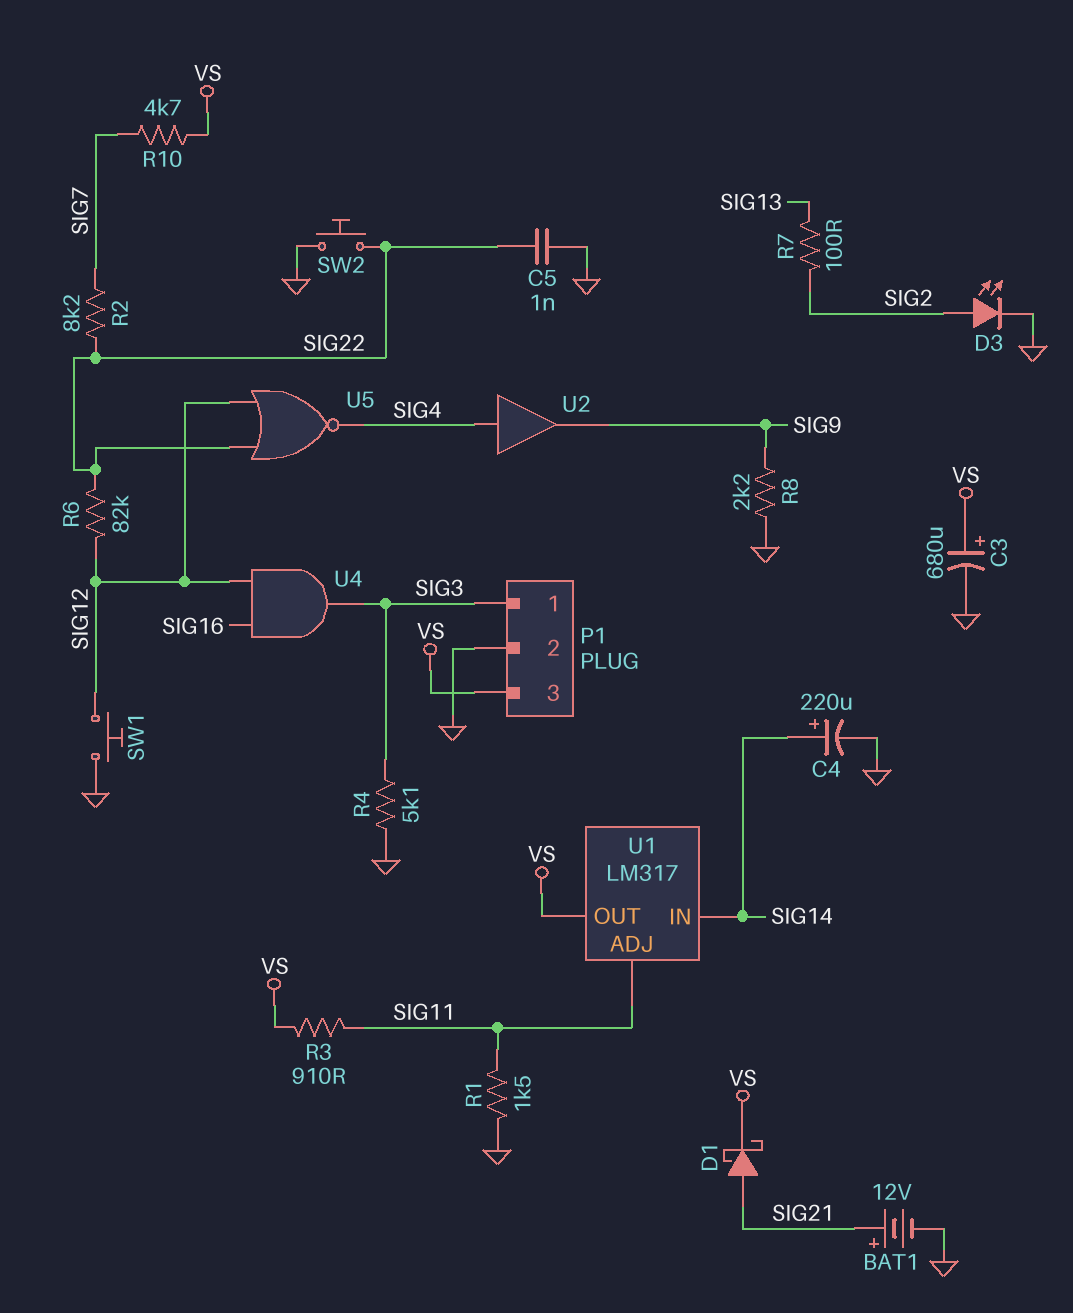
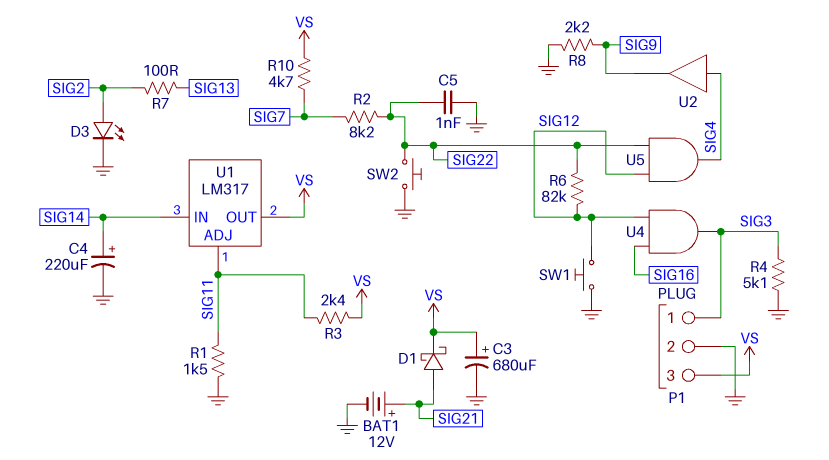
R3: 910 (SIG11, VS) -> 2.4k (SIG11, VS)
U5: NOR (in SIG12, in SIG22, out SIG4) -> AND (in SIG12, in SIG22, out SIG4)

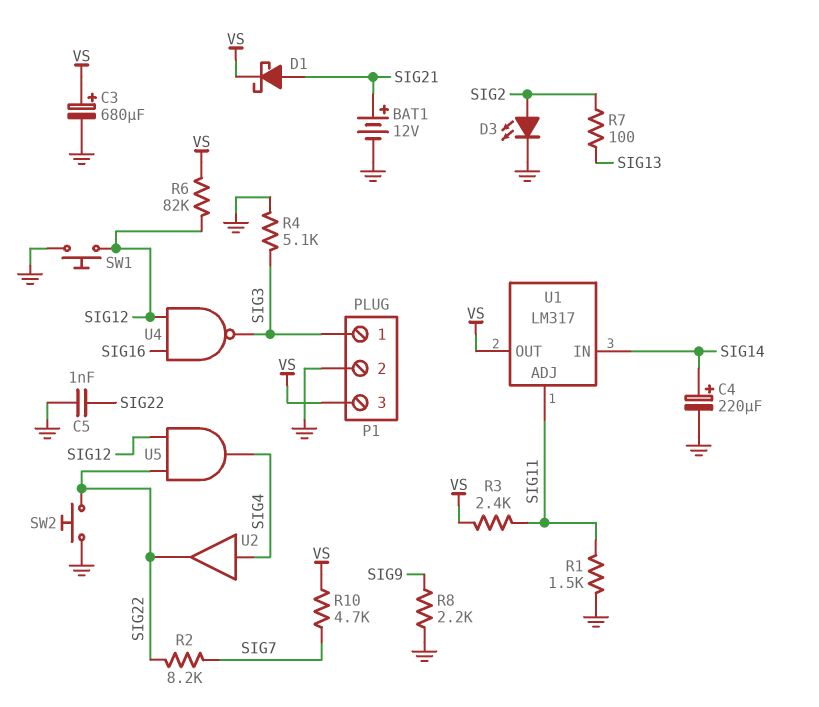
R6: 82k (SIG12, SIG22) -> 82k (SIG12, VS)
U2: buffer (in SIG4, out SIG9) -> buffer (in SIG4, out SIG22)
U4: AND (in SIG12, in SIG16, out SIG3) -> NAND (in SIG12, in SIG16, out SIG3)

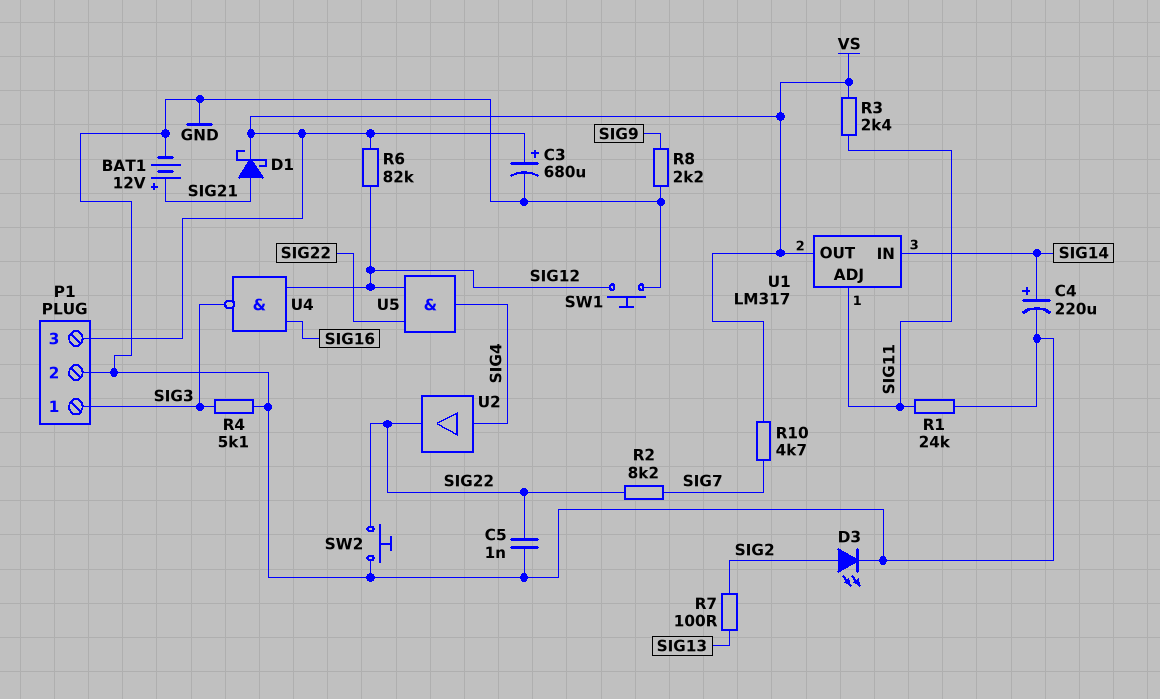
R1: 1.5k (GND, SIG11) -> 24k (GND, SIG11)

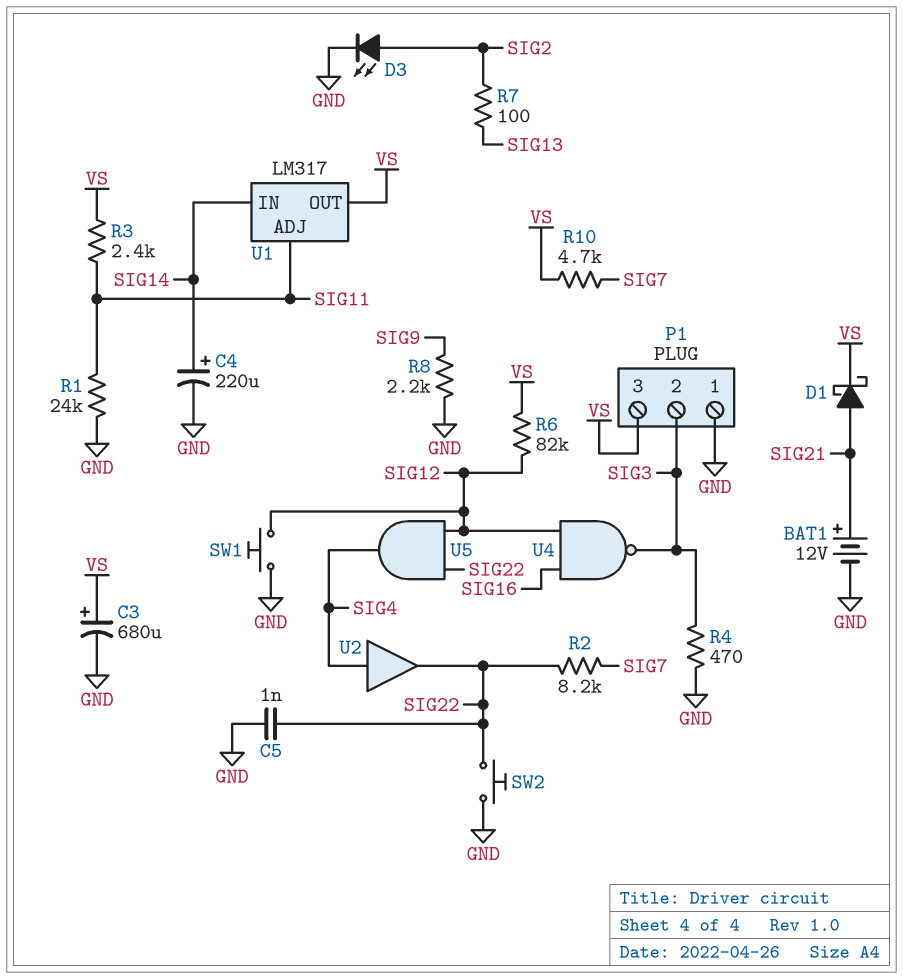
P1 pin 1: SIG3 -> GND
P1 pin 2: GND -> SIG3
R4: 5.1k (GND, SIG3) -> 470 (GND, SIG3)

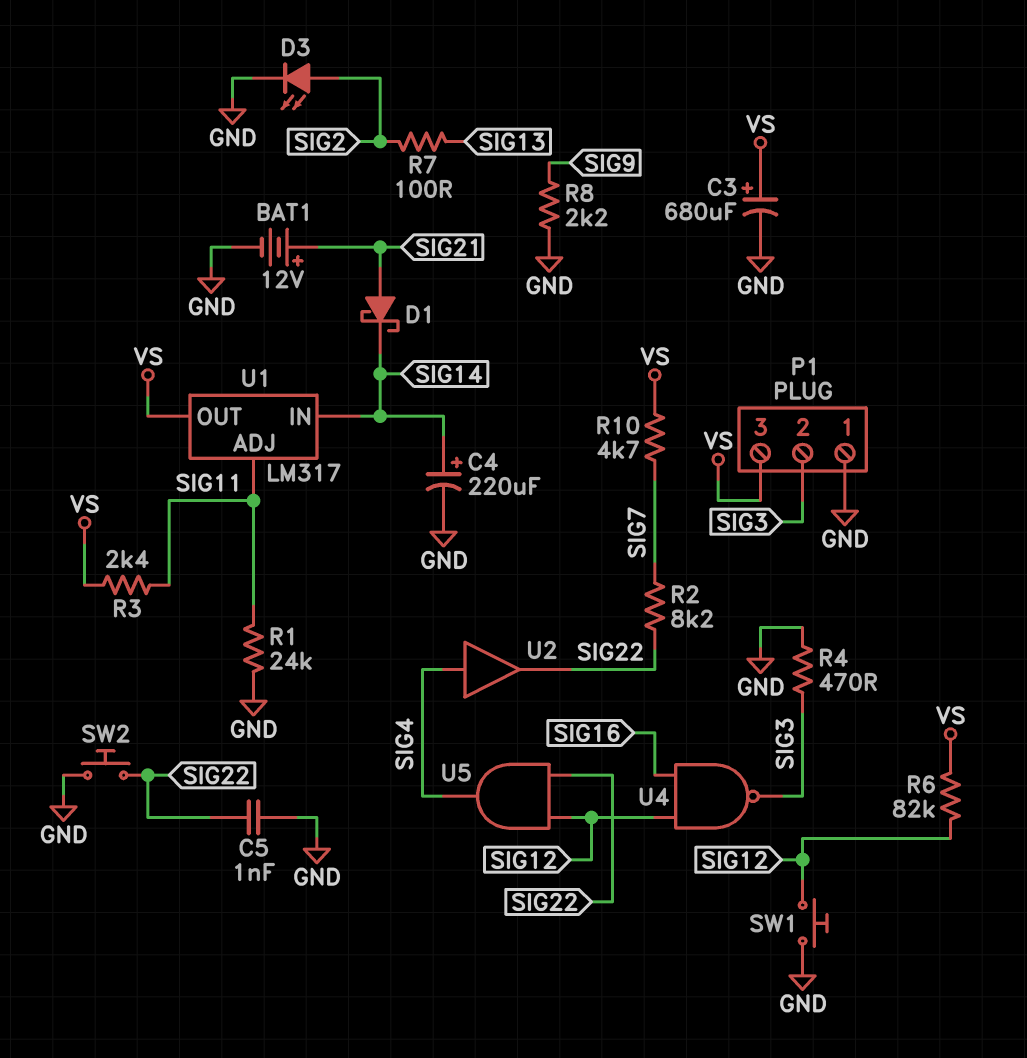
D1: schottky (A SIG21, K VS) -> schottky (A SIG21, K SIG14)

